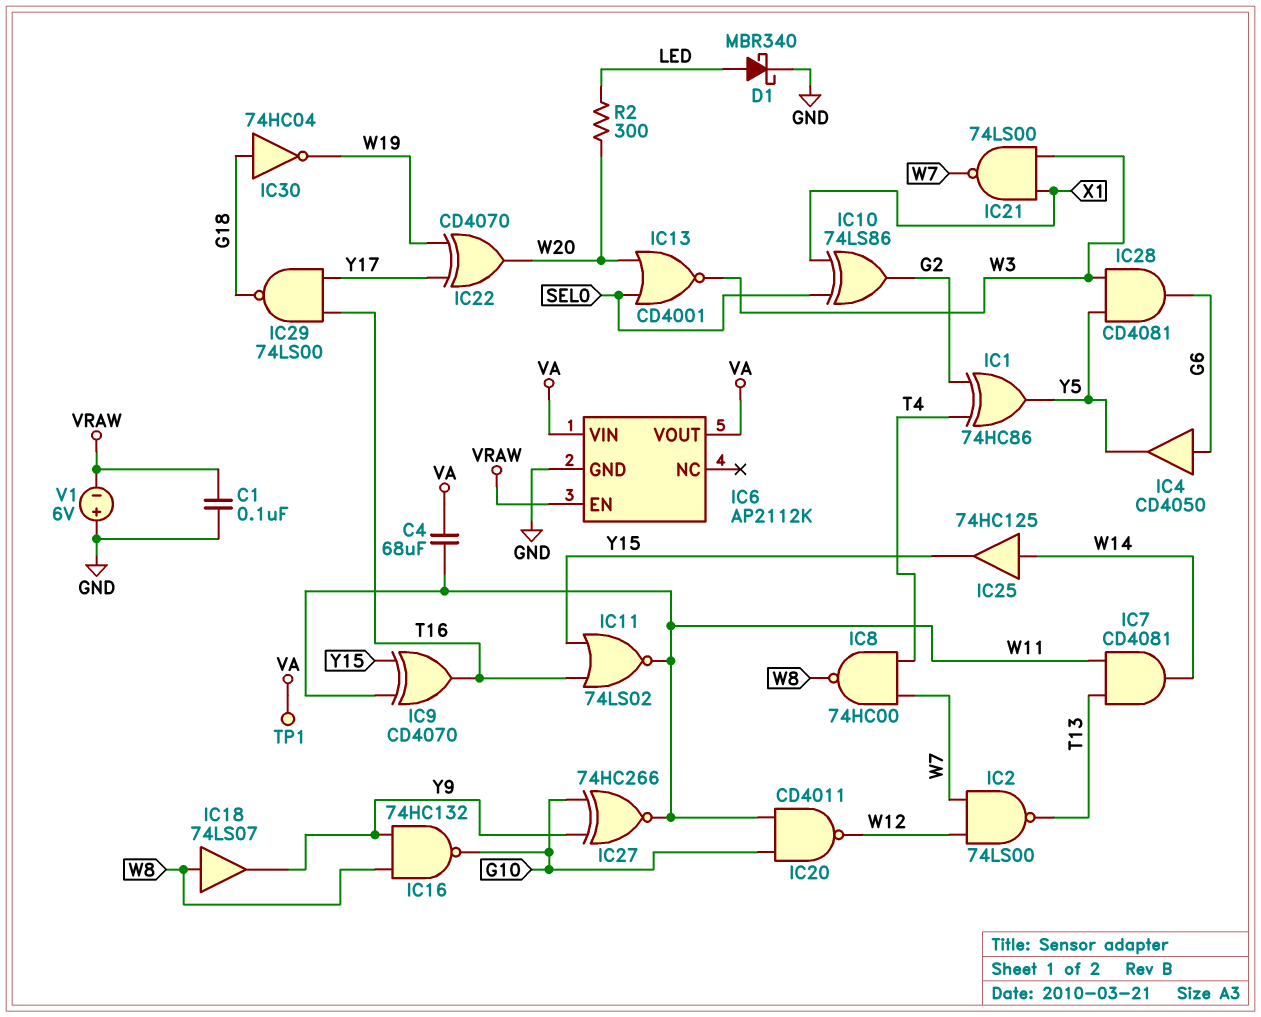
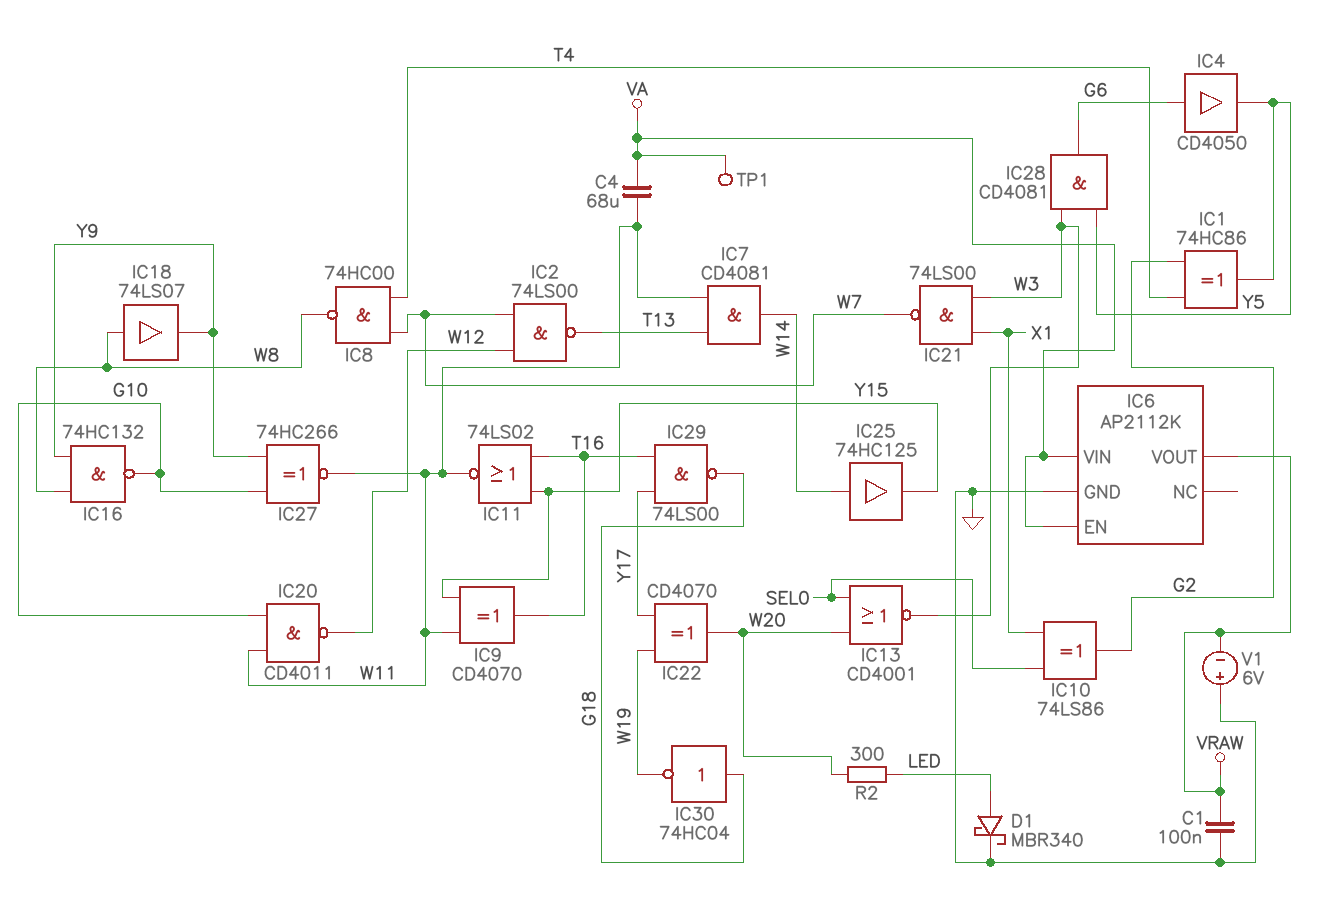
IC6 pin EN: VRAW -> VA
IC6 pin VOUT: VA -> VRAW

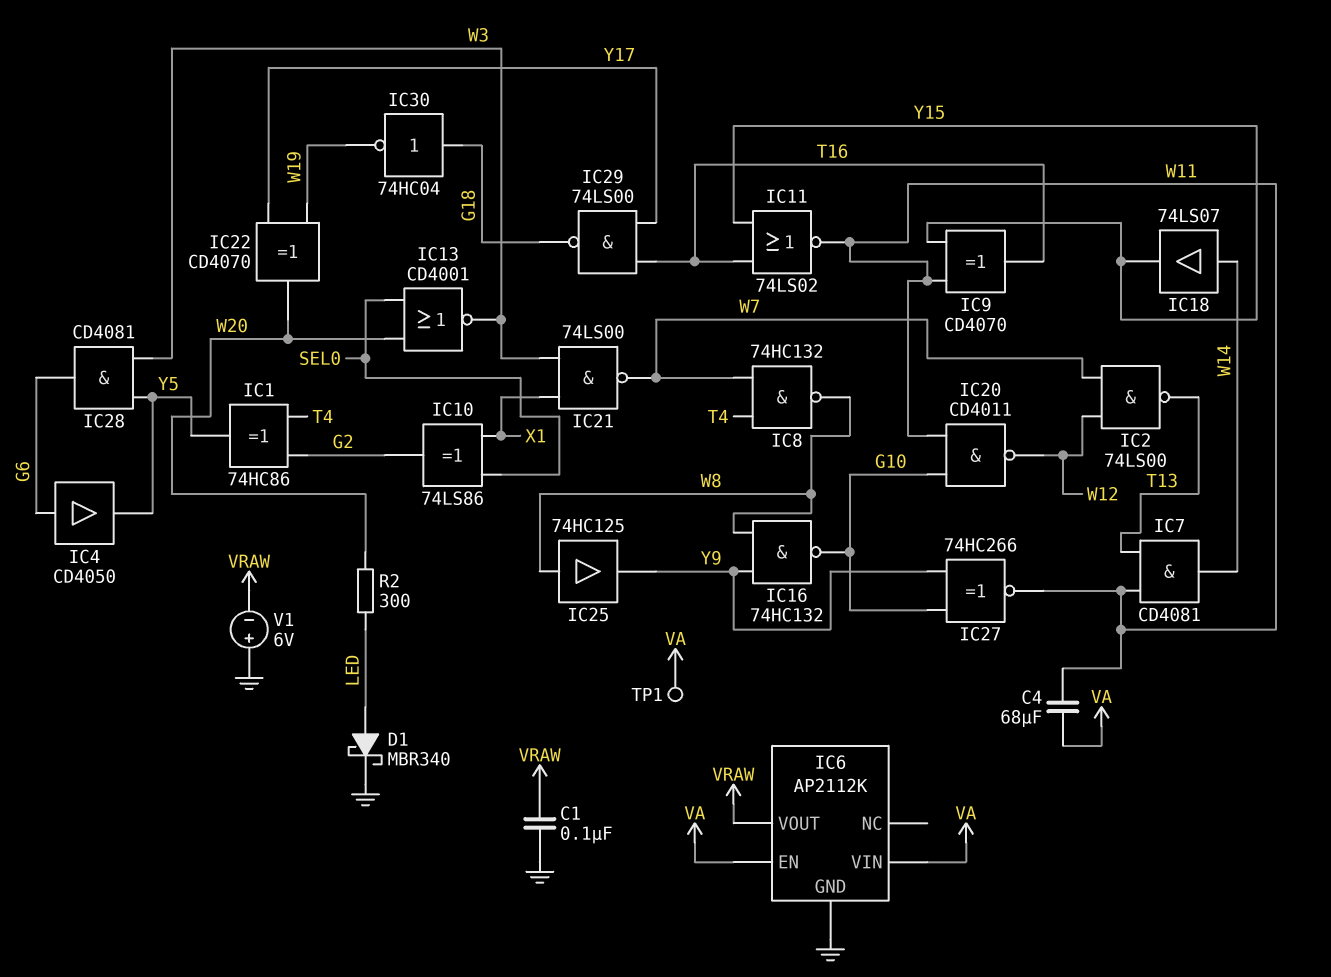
IC8: NAND 74HC00 (in T4, in W7, out W8) -> NAND 74HC132 (in T4, in W7, out W8)
IC18: buffer 74LS07 (in W8, out Y9) -> buffer 74LS07 (in W14, out Y15)
IC25: buffer 74HC125 (in W14, out Y15) -> buffer 74HC125 (in W8, out Y9)

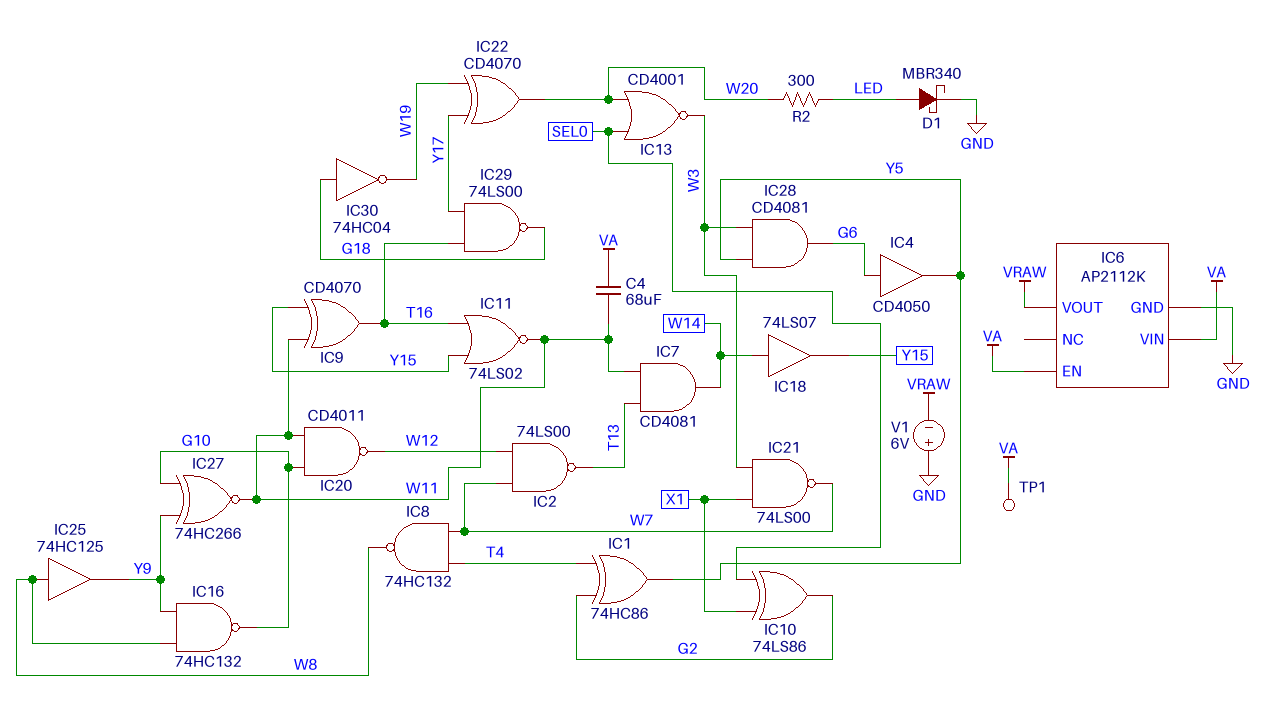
C1: 100nF (GND, VRAW) -> none

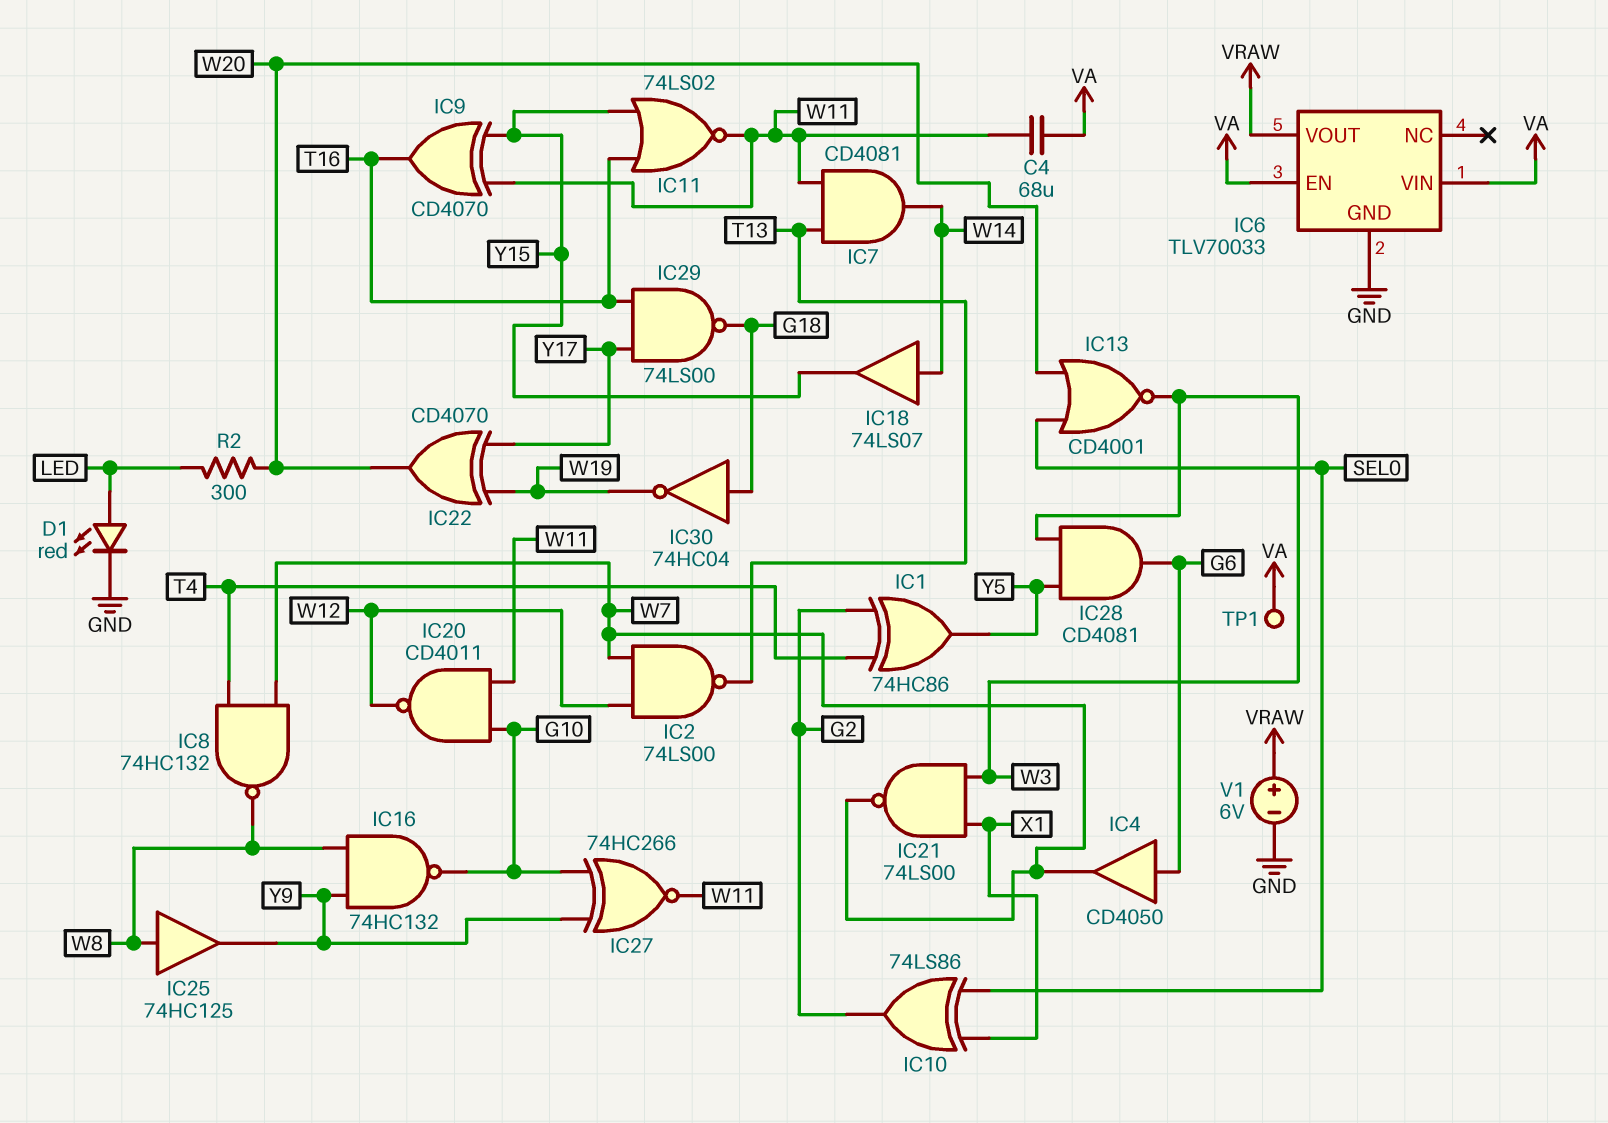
D1: schottky MBR340 (A LED, K GND) -> LED red (A LED, K GND)
IC4: buffer CD4050 (in G6, out Y5) -> buffer CD4050 (in G6, out W7)
IC6: AP2112K -> TLV70033
V1: 6V (plus GND, minus VRAW) -> 6V (plus VRAW, minus GND)

